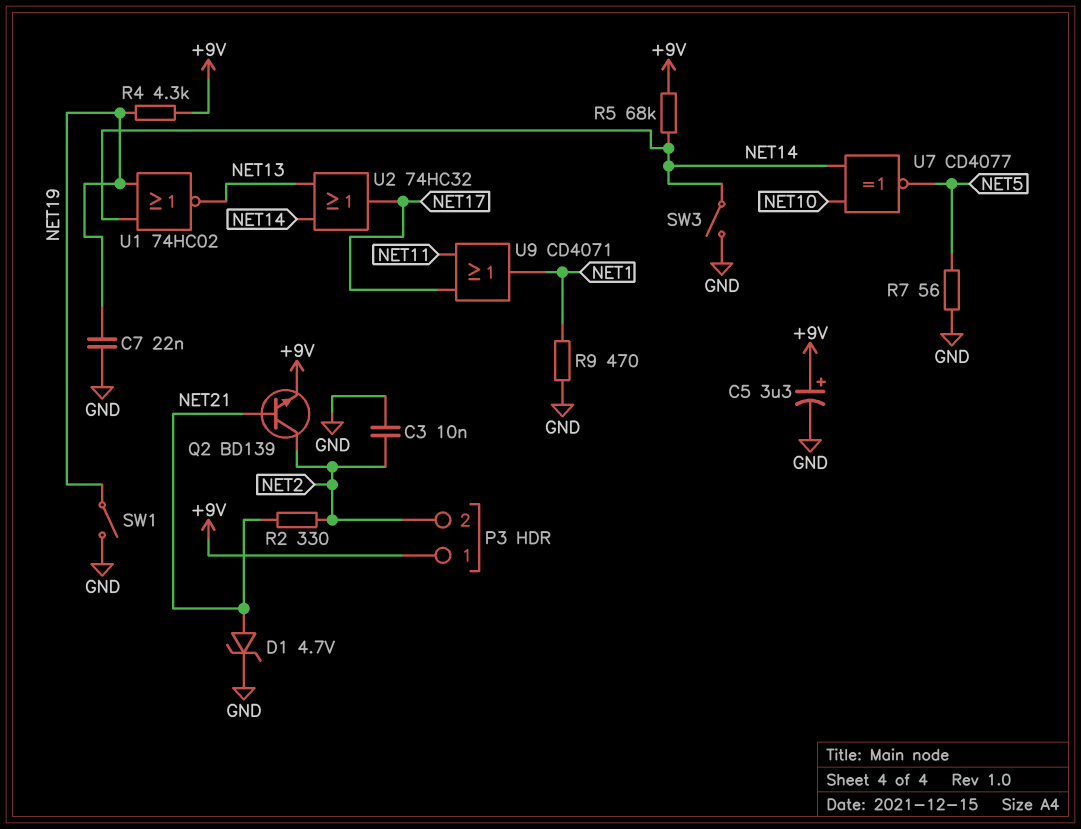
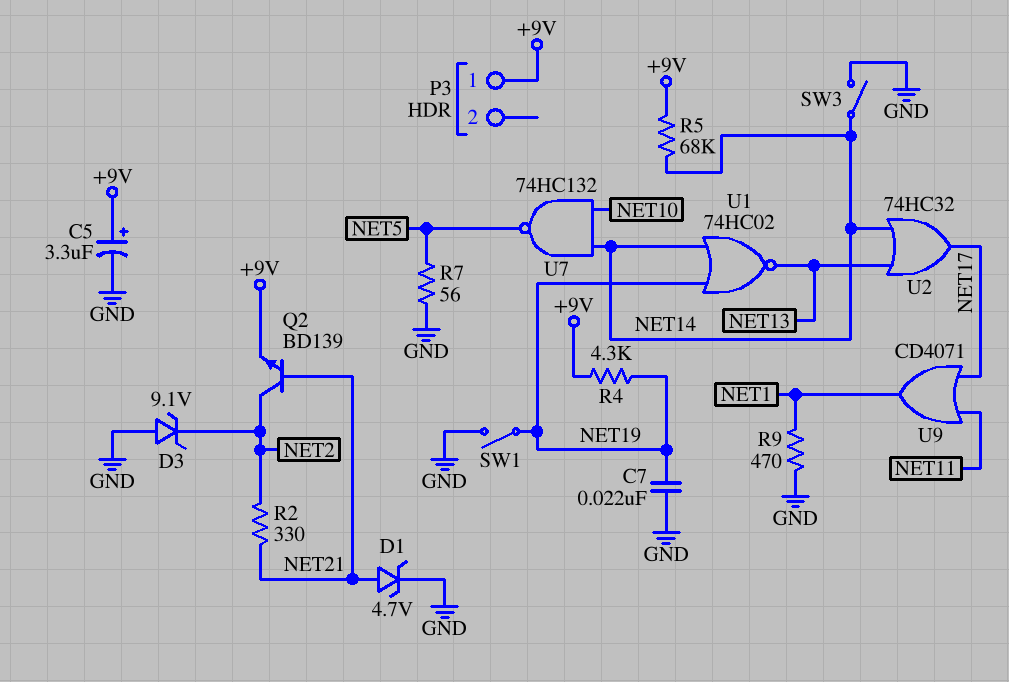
C3: 10nF (GND, NET2) -> none
D3: none -> zener 9.1V (A GND, K NET2)
P3 pin 2: NET2 -> none
U7: XNOR CD4077 (in NET10, in NET14, out NET5) -> NAND 74HC132 (in NET10, in NET14, out NET5)

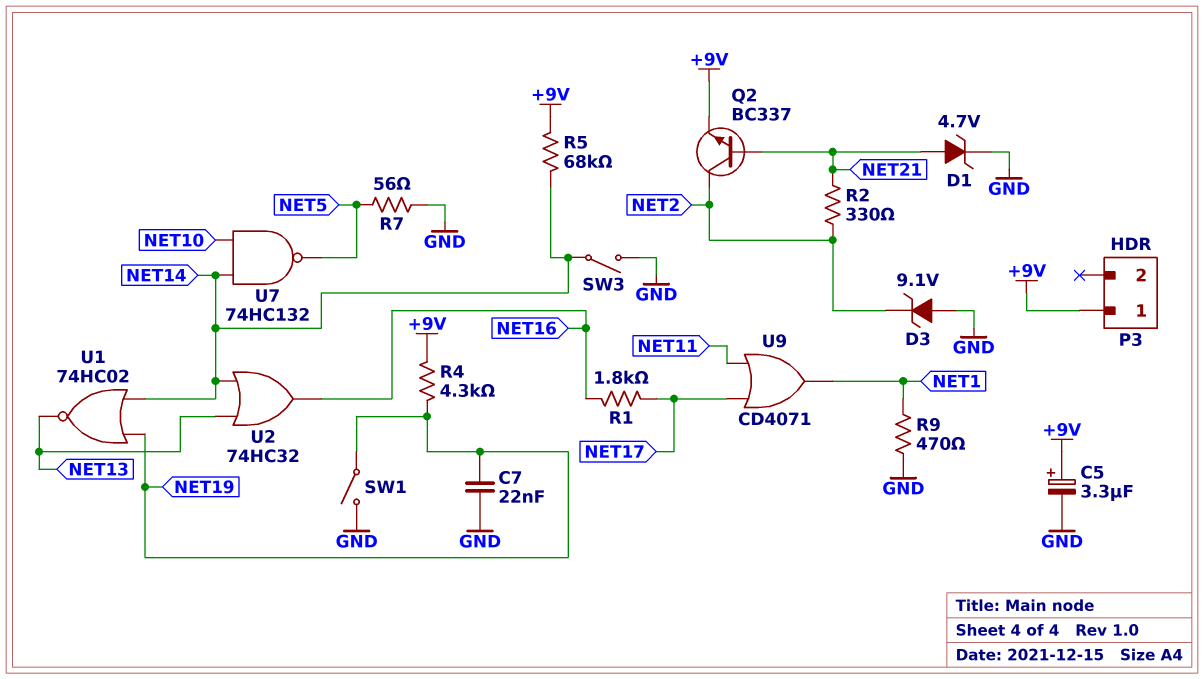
Q2: NPN BD139 (B NET21, C NET2, E +9V) -> NPN BC337 (B NET21, C NET2, E +9V)
R1: none -> 1.8k (NET16, NET17)
U2: OR 74HC32 (in NET13, in NET14, out NET17) -> OR 74HC32 (in NET13, in NET14, out NET16)

